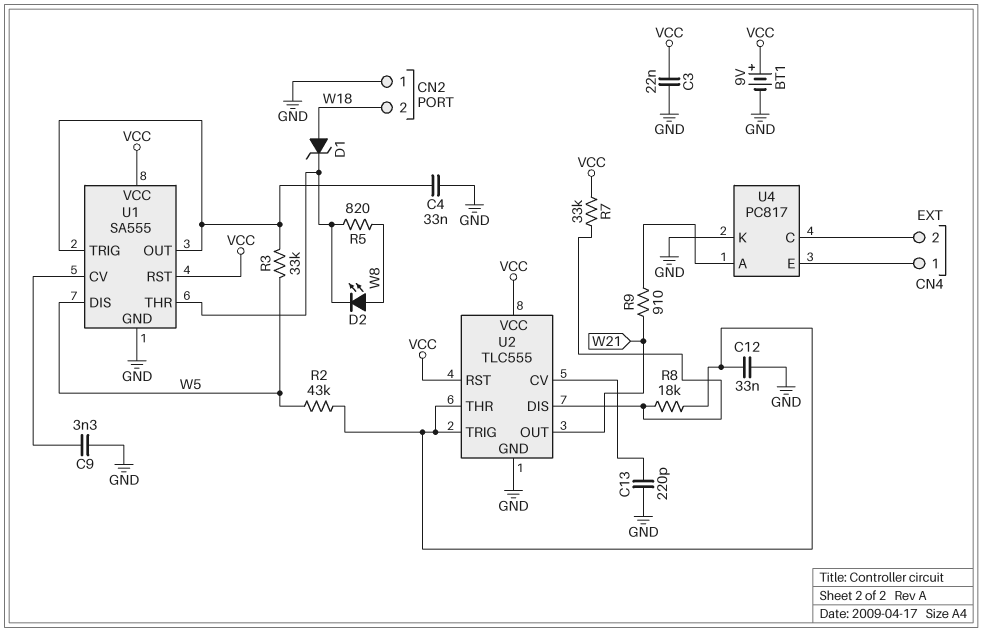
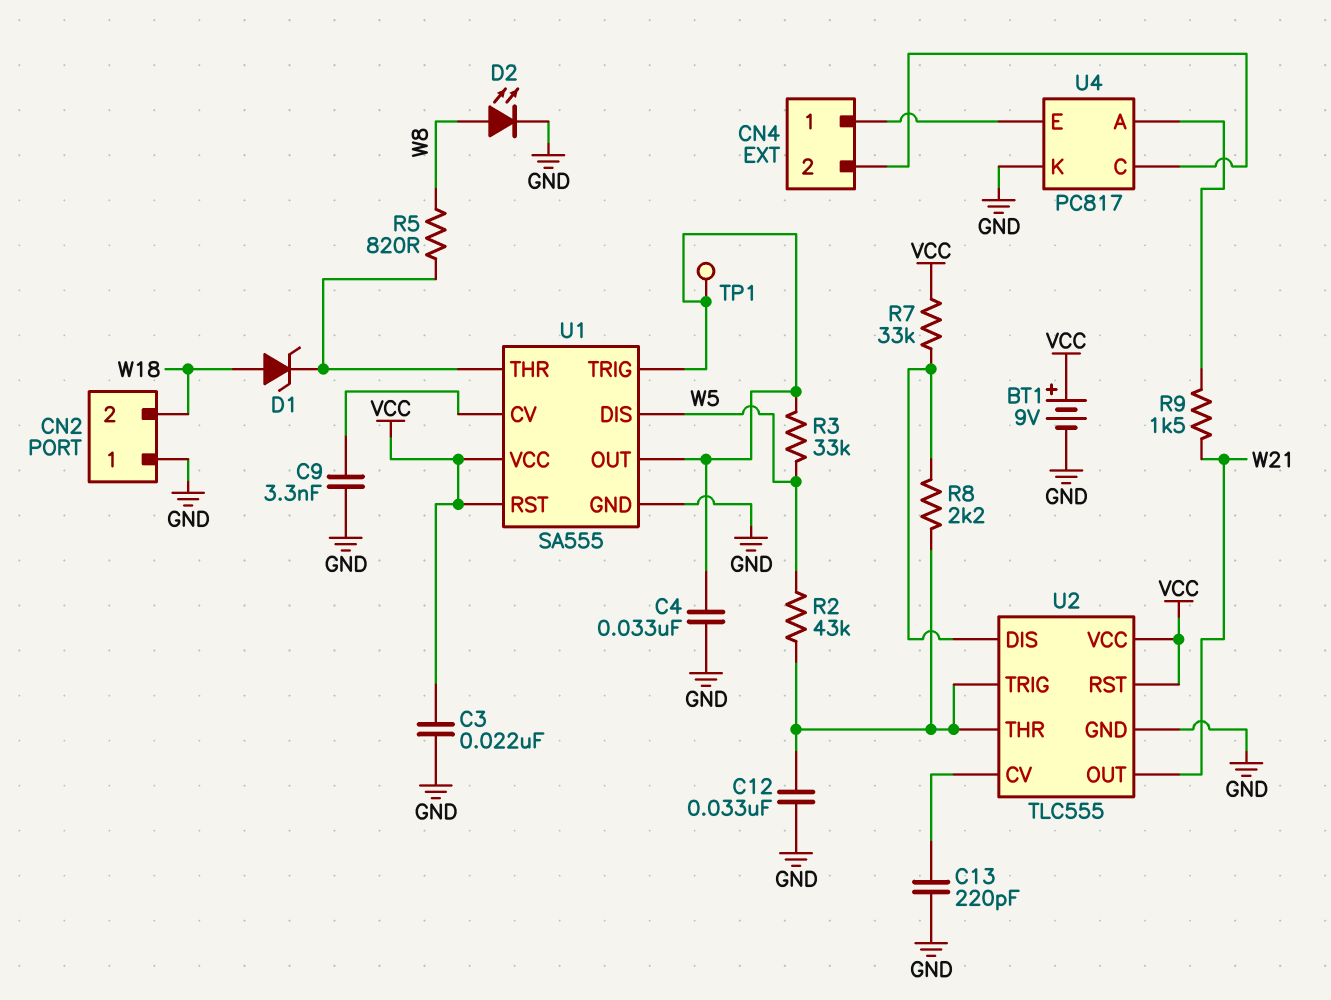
D2: LED (A W8, K U1/THR) -> LED (A W8, K GND)
R8: 18k (U2/DIS, U2/THR) -> 2.2k (U2/DIS, U2/THR)
R9: 910 (U4/A, W21) -> 1.5k (U4/A, W21)
TP1: none -> test point (U1/OUT)

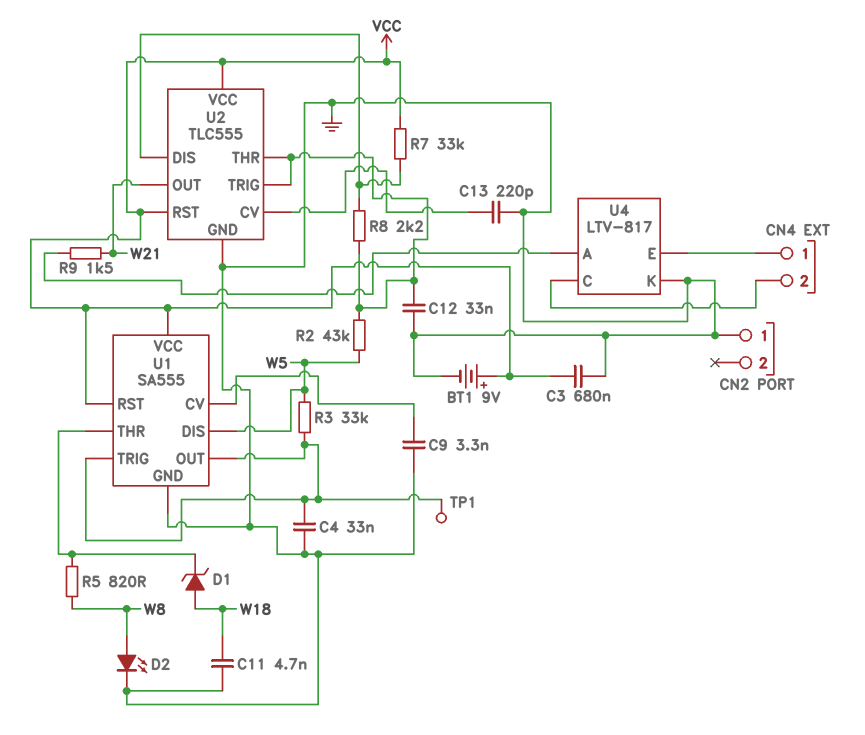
C3: 22nF (GND, VCC) -> 680nF (GND, VCC)
C11: none -> 4.7nF (GND, W18)
CN2 pin 2: W18 -> none
U4: PC817 -> LTV-817

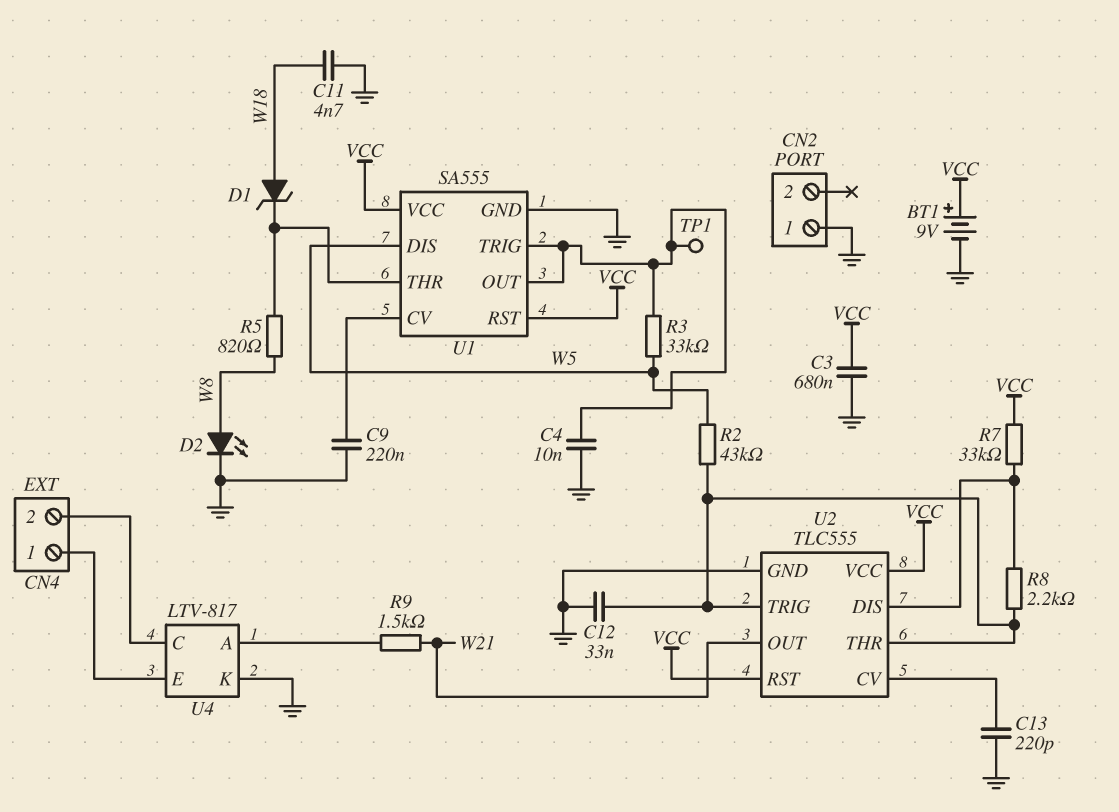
C4: 33nF (GND, U1/OUT) -> 10nF (GND, U1/OUT)
C9: 3.3nF (GND, U1/CV) -> 220nF (GND, U1/CV)

